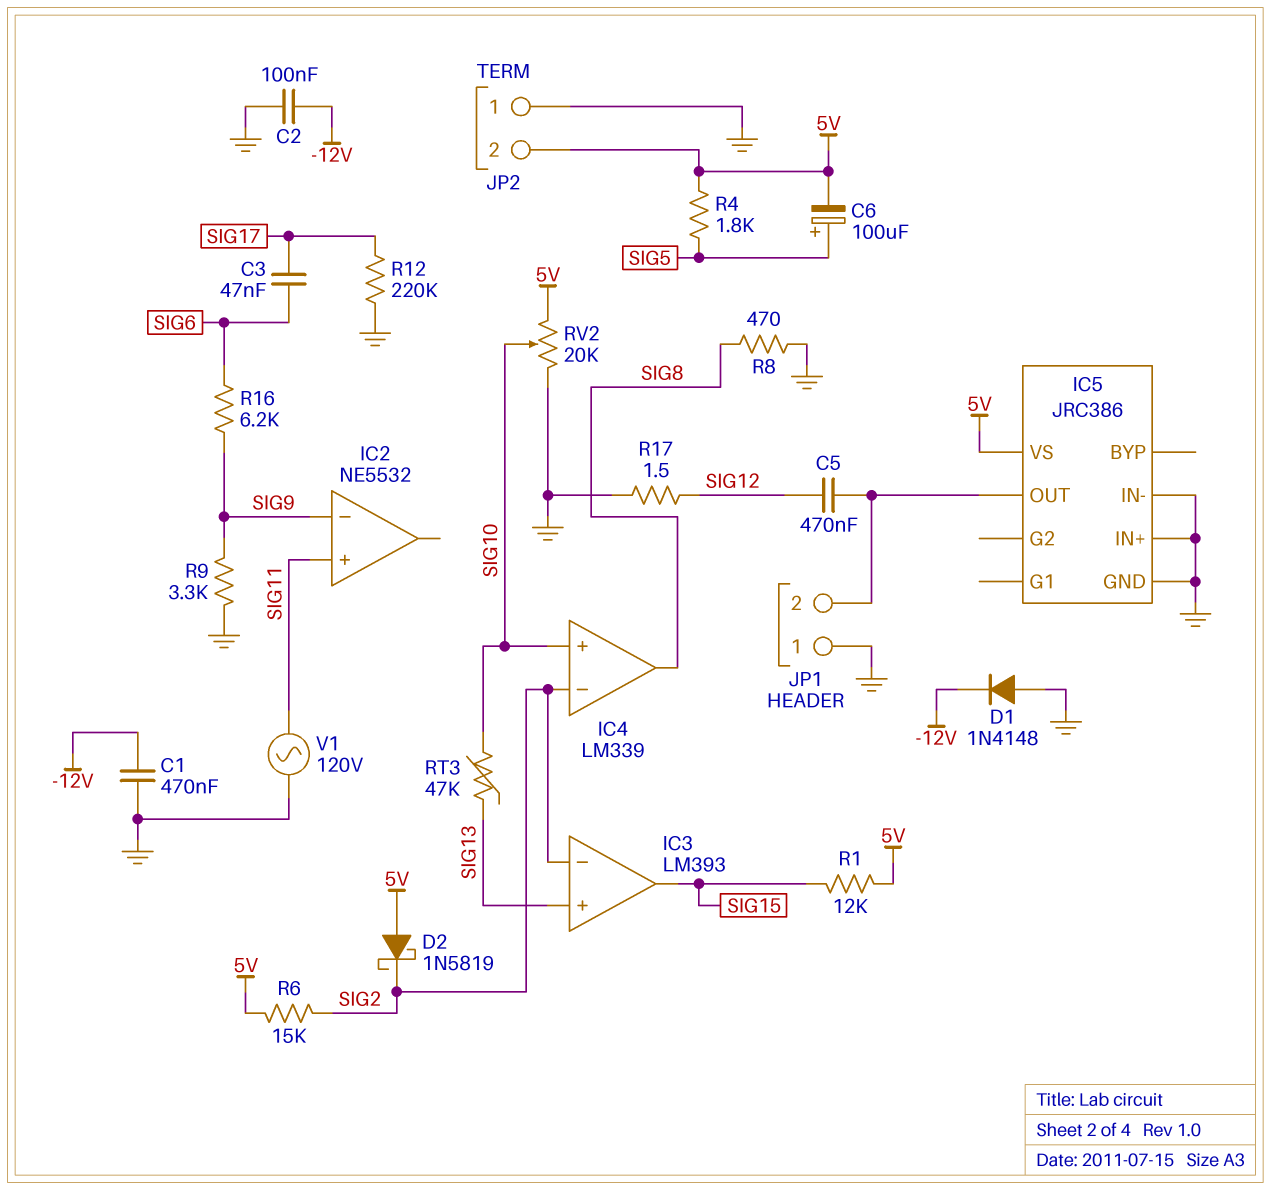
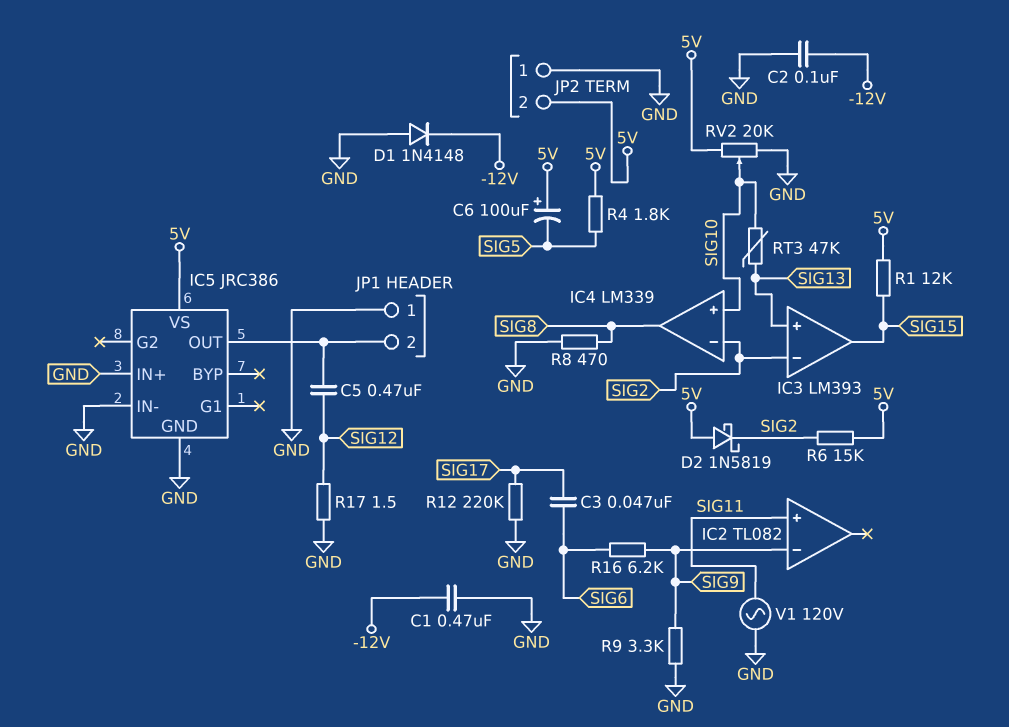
C6: 100uF (plus SIG5, minus 5V) -> 100uF (plus 5V, minus SIG5)
IC2: NE5532 -> TL082

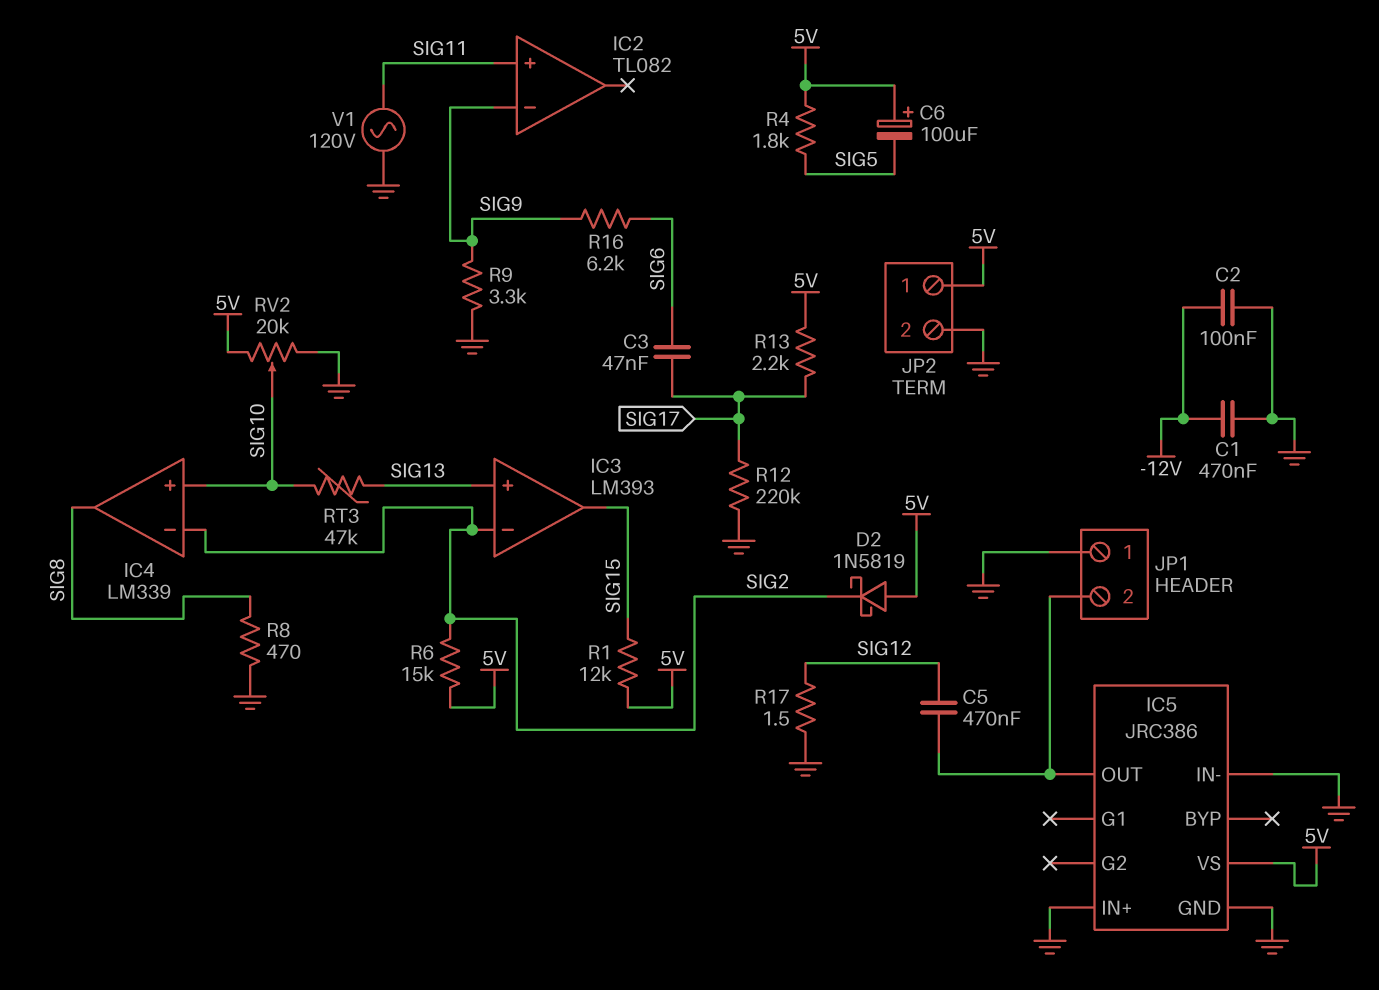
D1: diode 1N4148 (A GND, K -12V) -> none
JP2 pin 1: GND -> 5V
JP2 pin 2: 5V -> GND
R13: none -> 2.2k (5V, SIG17)

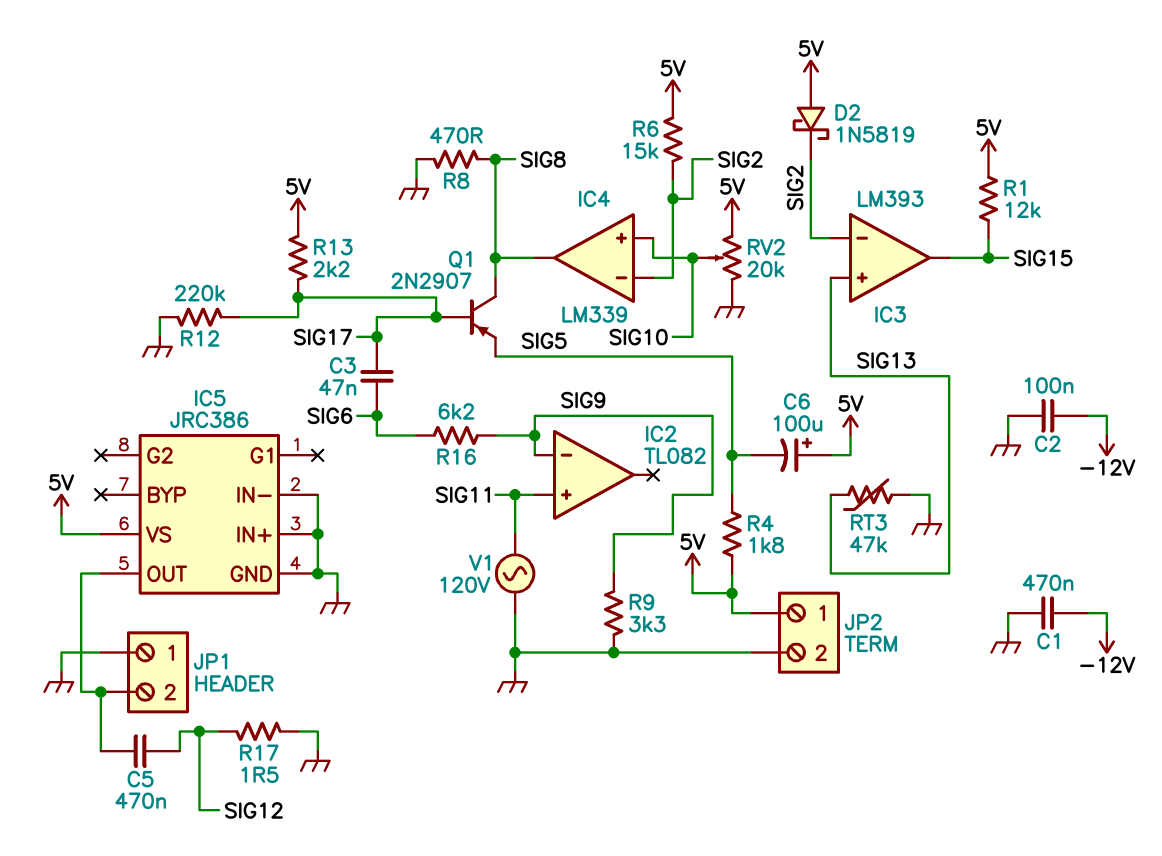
Q1: none -> PNP 2N2907 (B SIG17, C SIG8, E SIG5)
RT3: 47k (SIG10, SIG13) -> 47k (GND, SIG13)

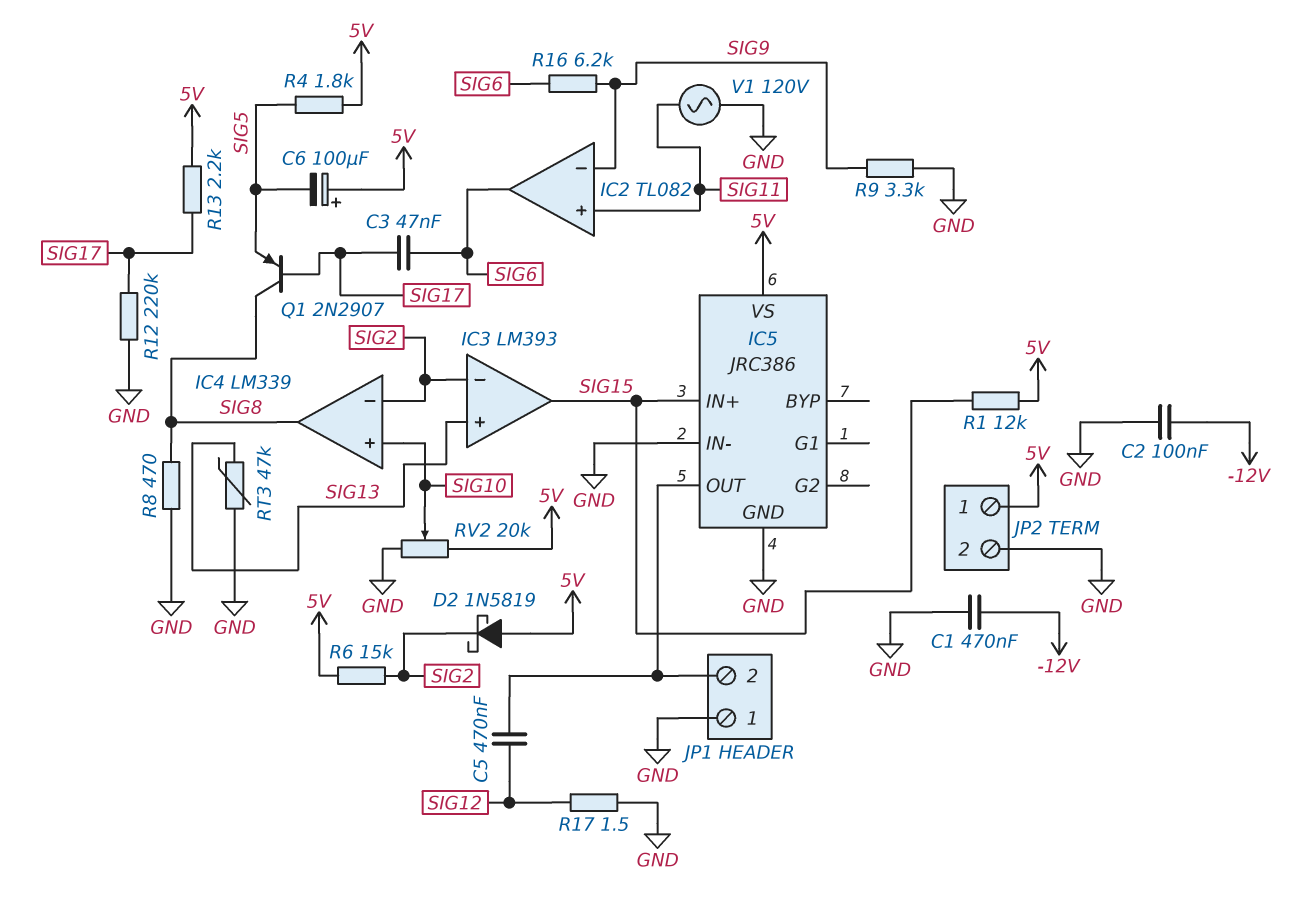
IC2 pin out: none -> SIG6
IC5 pin IN+: GND -> SIG15

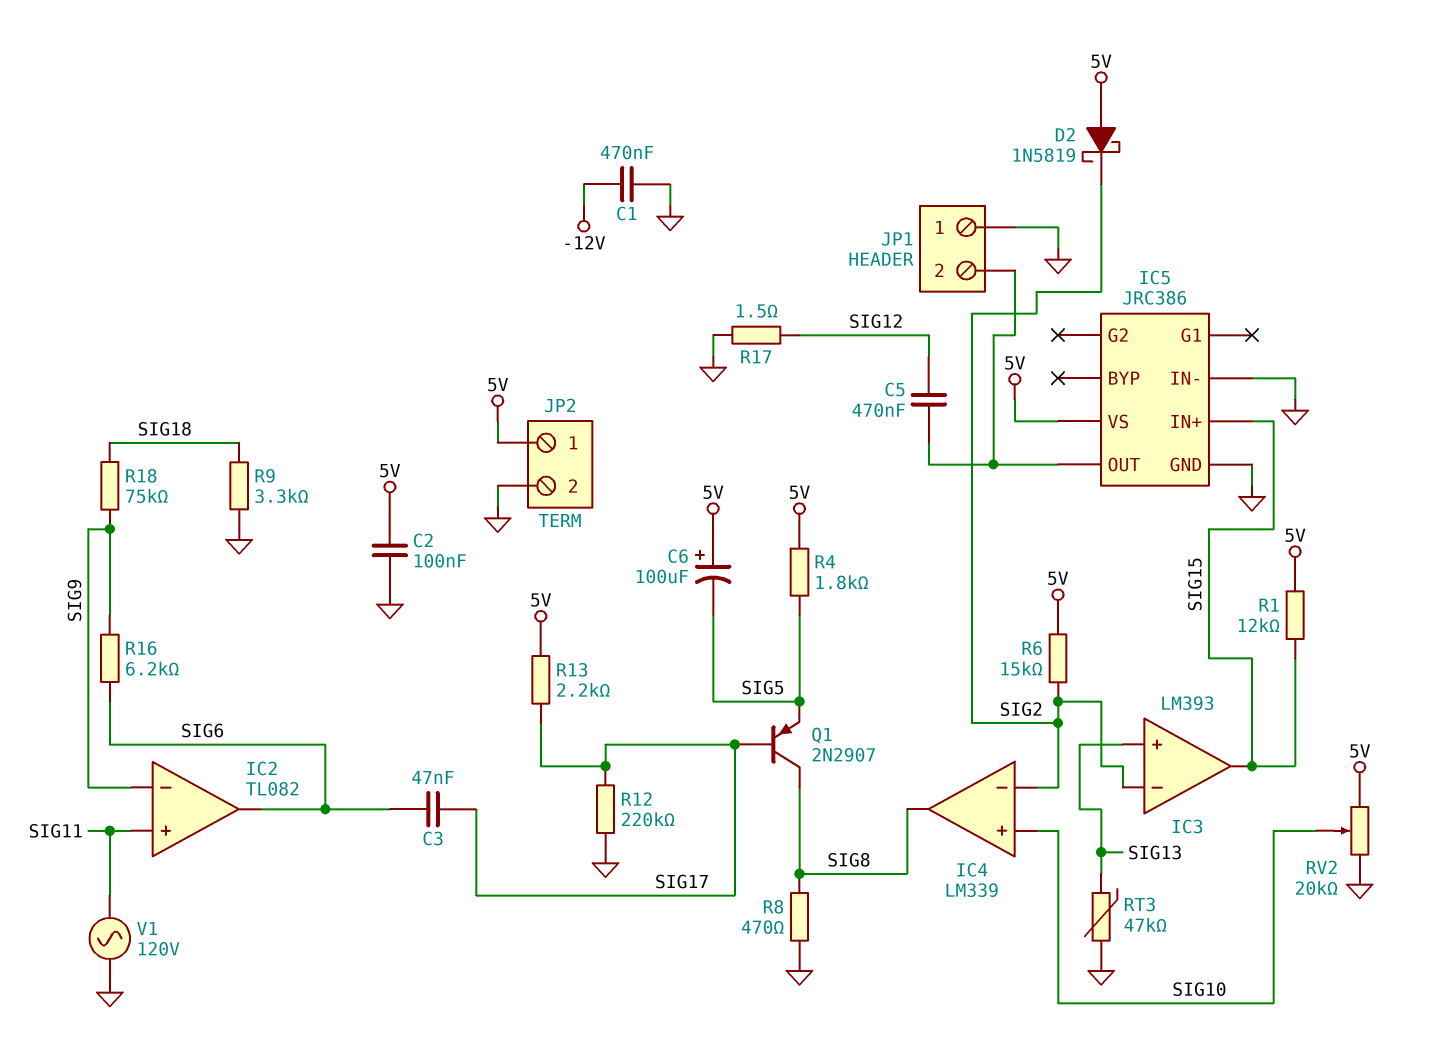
C2: 100nF (-12V, GND) -> 100nF (5V, GND)
R9: 3.3k (GND, SIG9) -> 3.3k (GND, SIG18)
R18: none -> 75k (SIG9, SIG18)

